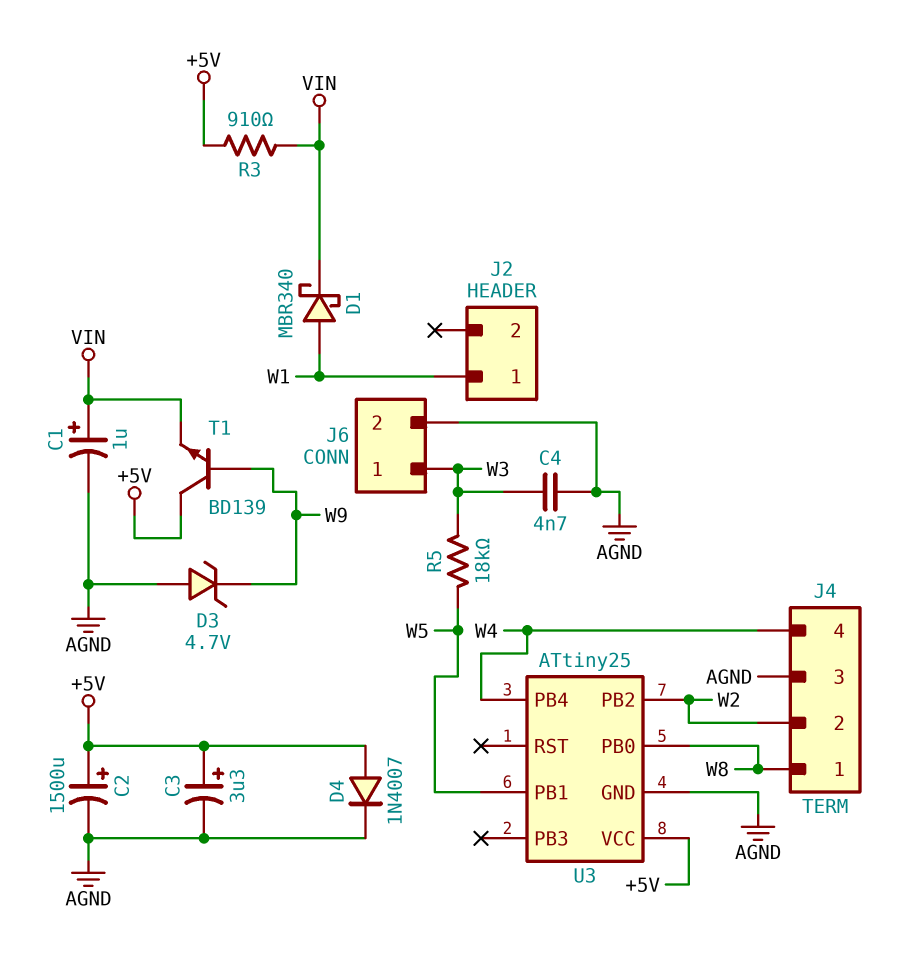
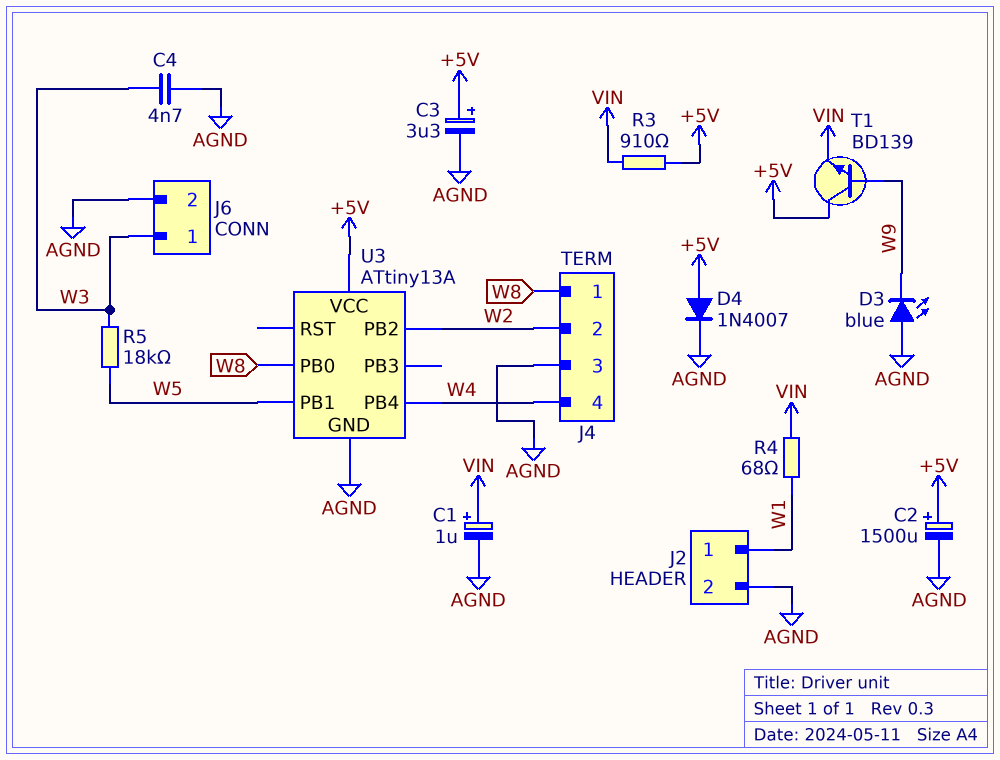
D1: schottky MBR340 (A W1, K VIN) -> none
D3: zener 4.7V (A AGND, K W9) -> LED blue (A AGND, K W9)
J2 pin 2: none -> AGND
R4: none -> 68 (VIN, W1)
U3: ATtiny25 -> ATtiny13A

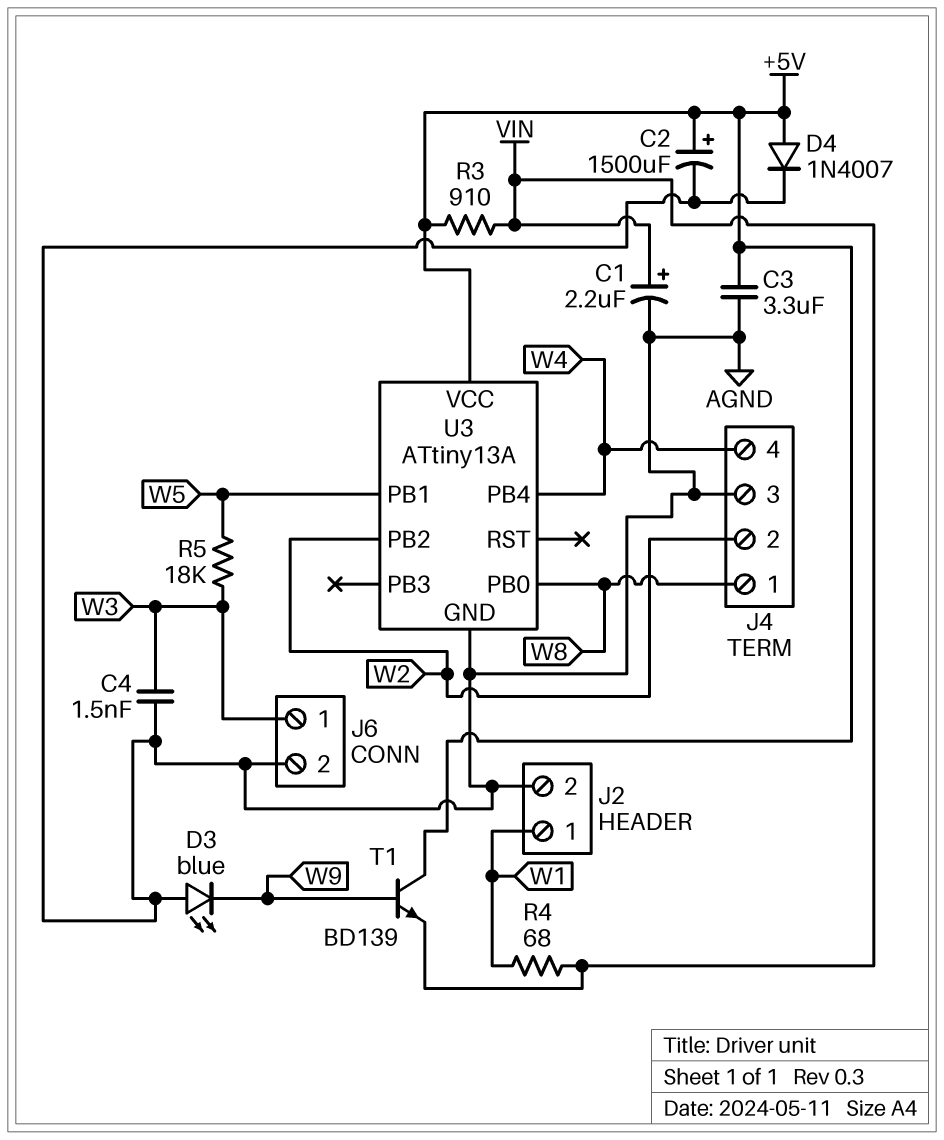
C1: 1uF (plus VIN, minus AGND) -> 2.2uF (plus VIN, minus AGND)
C3: 3.3uF (plus +5V, minus AGND) -> 3.3uF (+5V, AGND)
C4: 4.7nF (AGND, W3) -> 1.5nF (AGND, W3)

